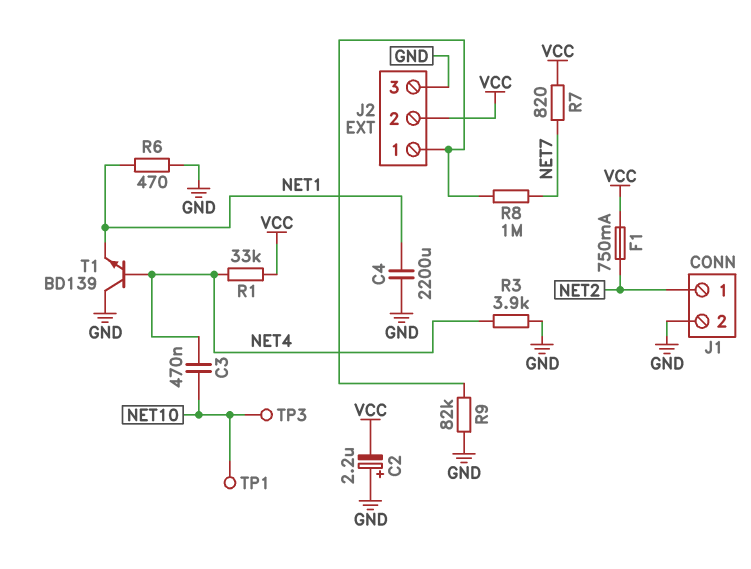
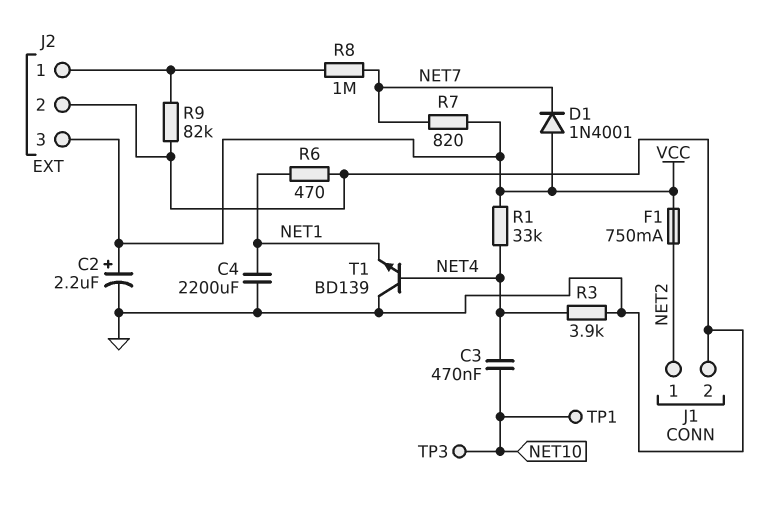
C2: 2.2uF (plus GND, minus VCC) -> 2.2uF (plus VCC, minus GND)
D1: none -> diode 1N4001 (A VCC, K NET7)
J2 pin 2: VCC -> GND
J2 pin 3: GND -> VCC

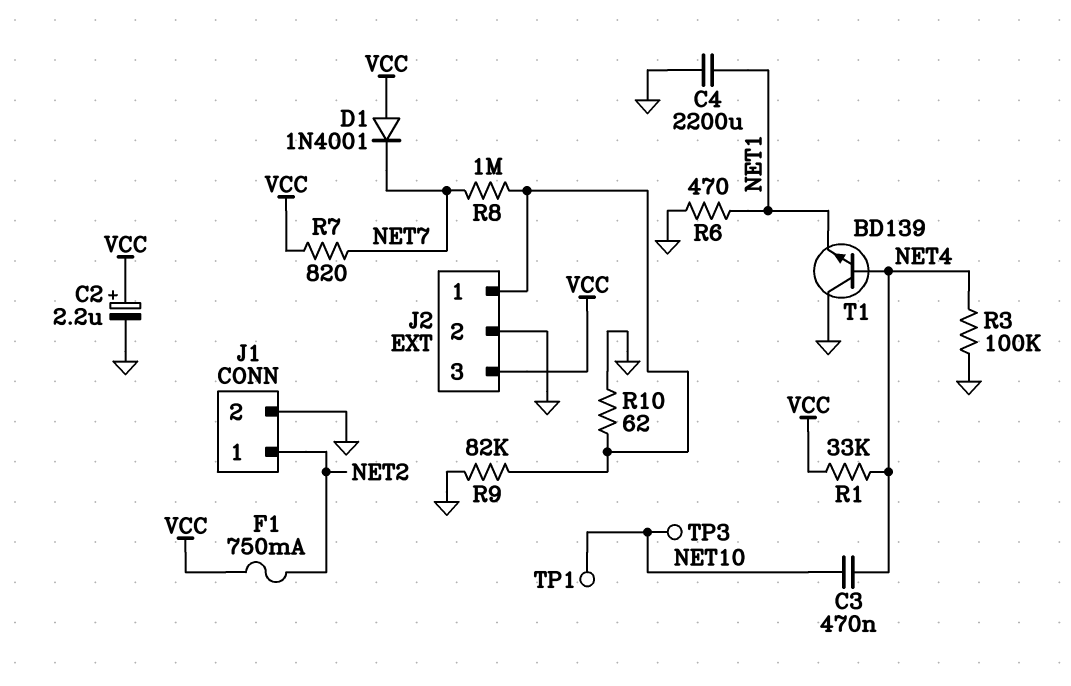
R3: 3.9k (GND, NET4) -> 100k (GND, NET4)
R10: none -> 62 (GND, J2/1)

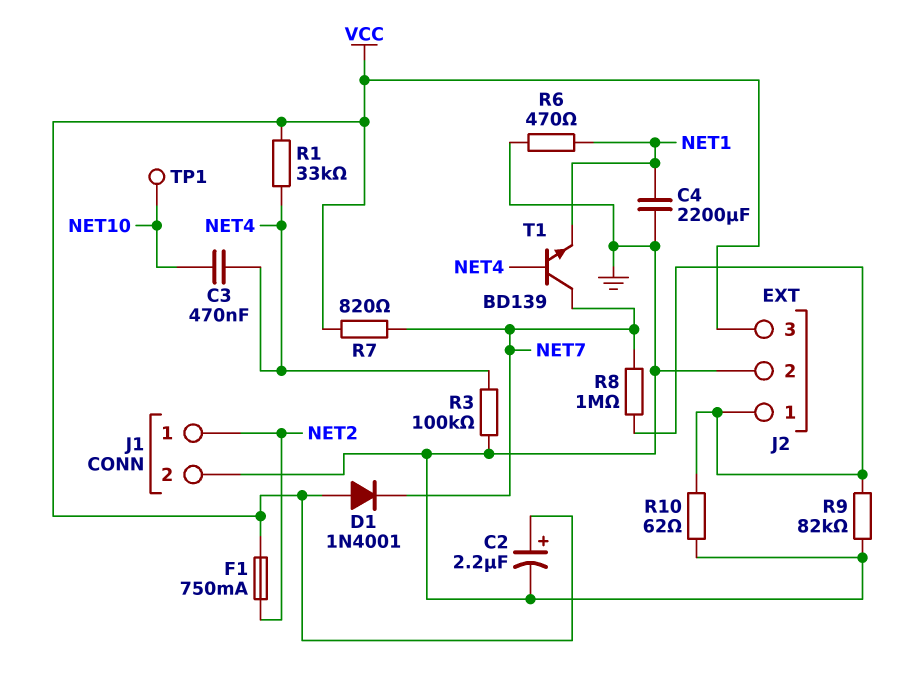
T1: NPN BD139 (B NET4, C GND, E NET1) -> NPN BD139 (B NET4, C NET7, E NET1)
TP3: test point (NET10) -> none

